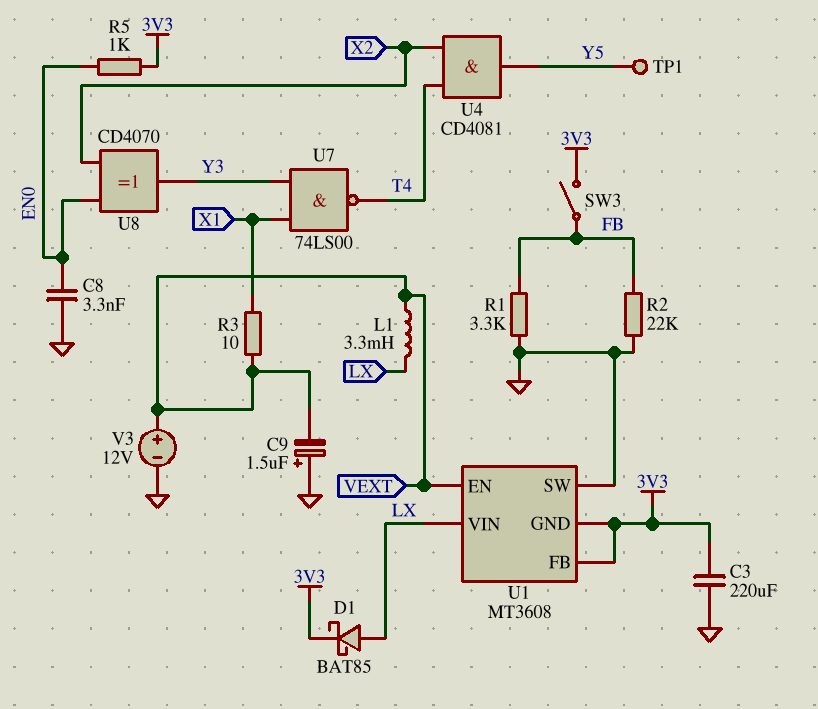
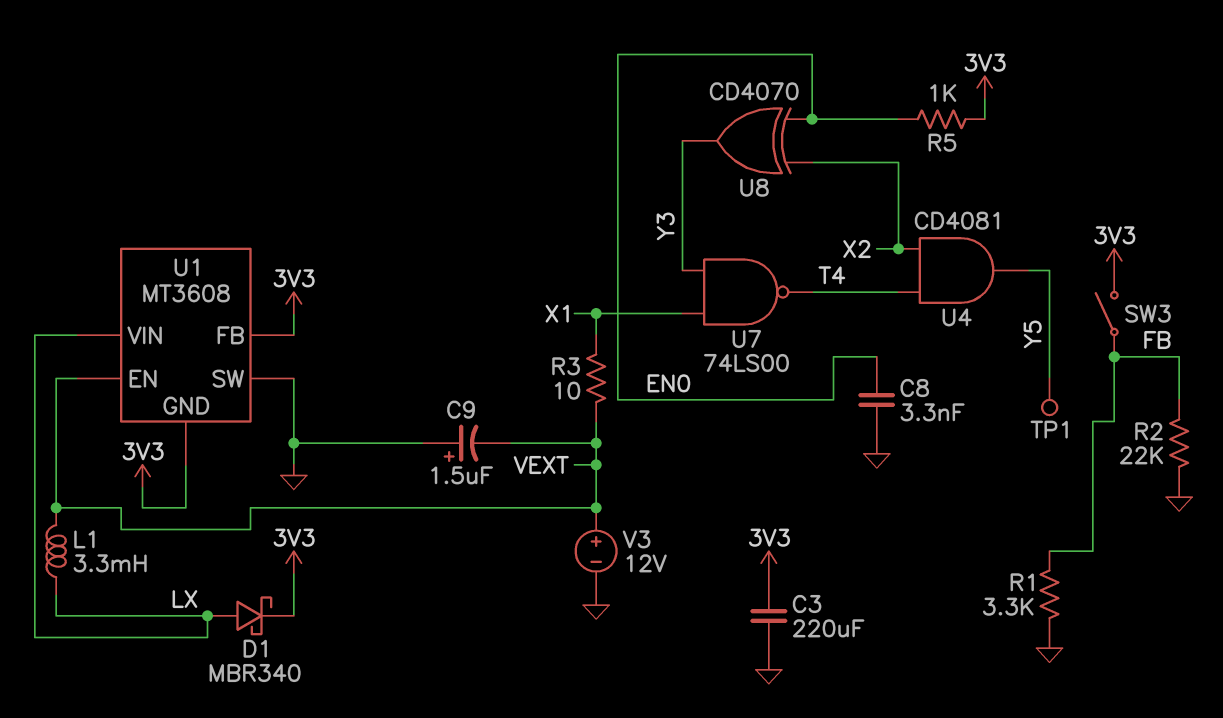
D1: schottky BAT85 (A LX, K 3V3) -> schottky MBR340 (A LX, K 3V3)

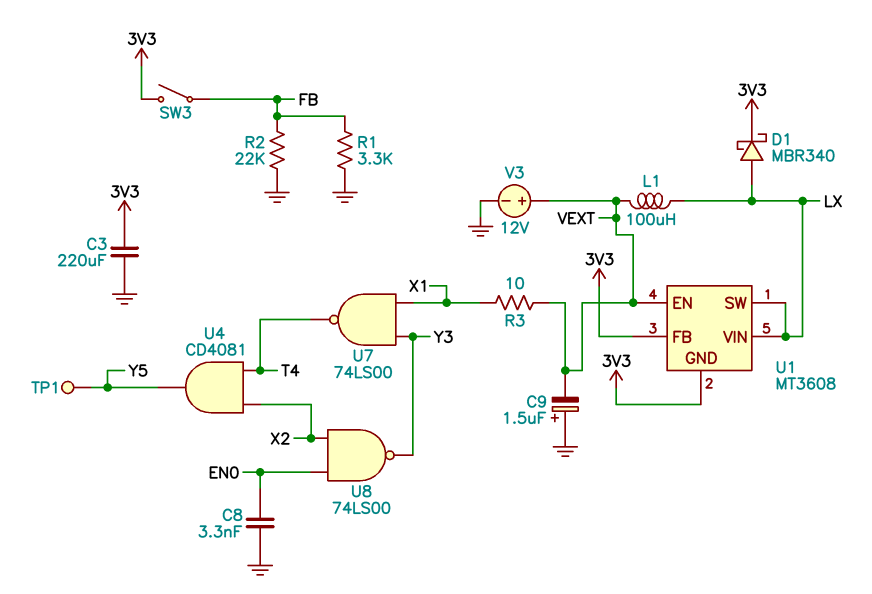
L1: 3.3mH (LX, VEXT) -> 100uH (LX, VEXT)
R5: 1k (3V3, EN0) -> none
U1 pin SW: GND -> LX
U8: XOR CD4070 (in EN0, in X2, out Y3) -> NAND 74LS00 (in EN0, in X2, out Y3)

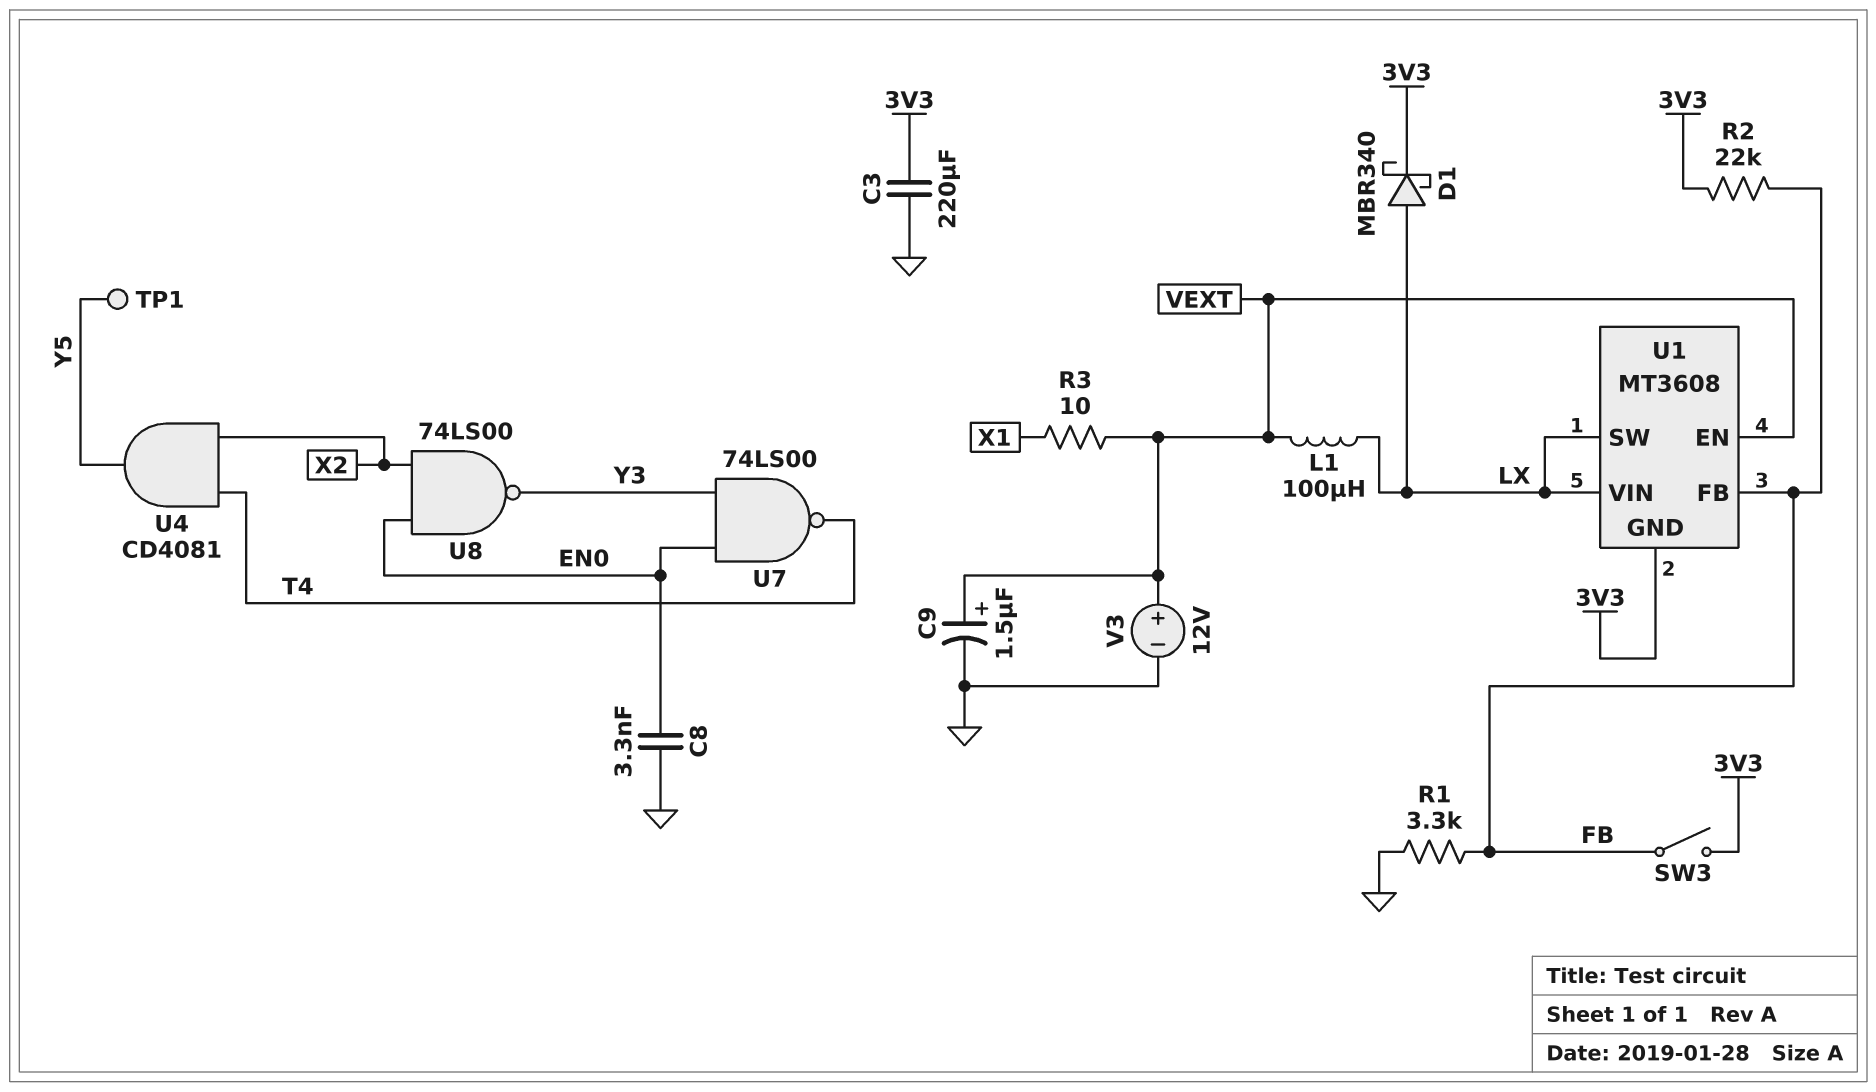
C9: 1.5uF (plus GND, minus VEXT) -> 1.5uF (plus VEXT, minus GND)
R2: 22k (FB, GND) -> 22k (3V3, FB)
U1 pin FB: 3V3 -> FB
U7: NAND 74LS00 (in X1, in Y3, out T4) -> NAND 74LS00 (in EN0, in Y3, out T4)

